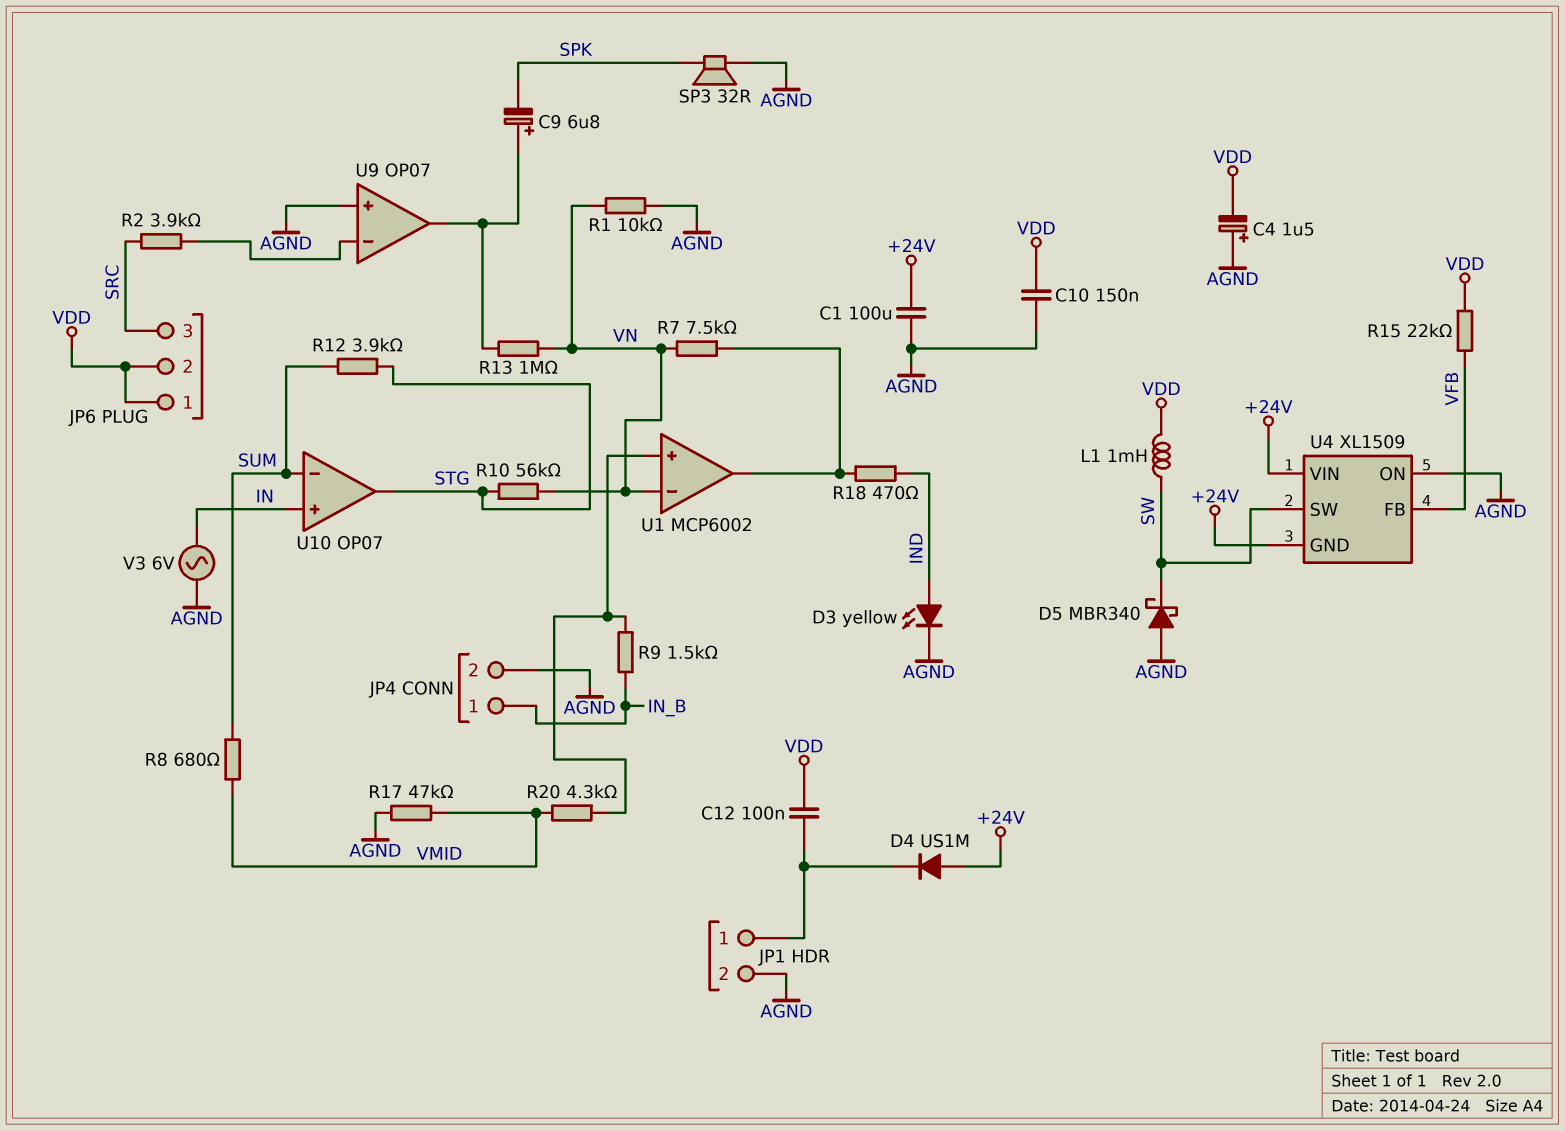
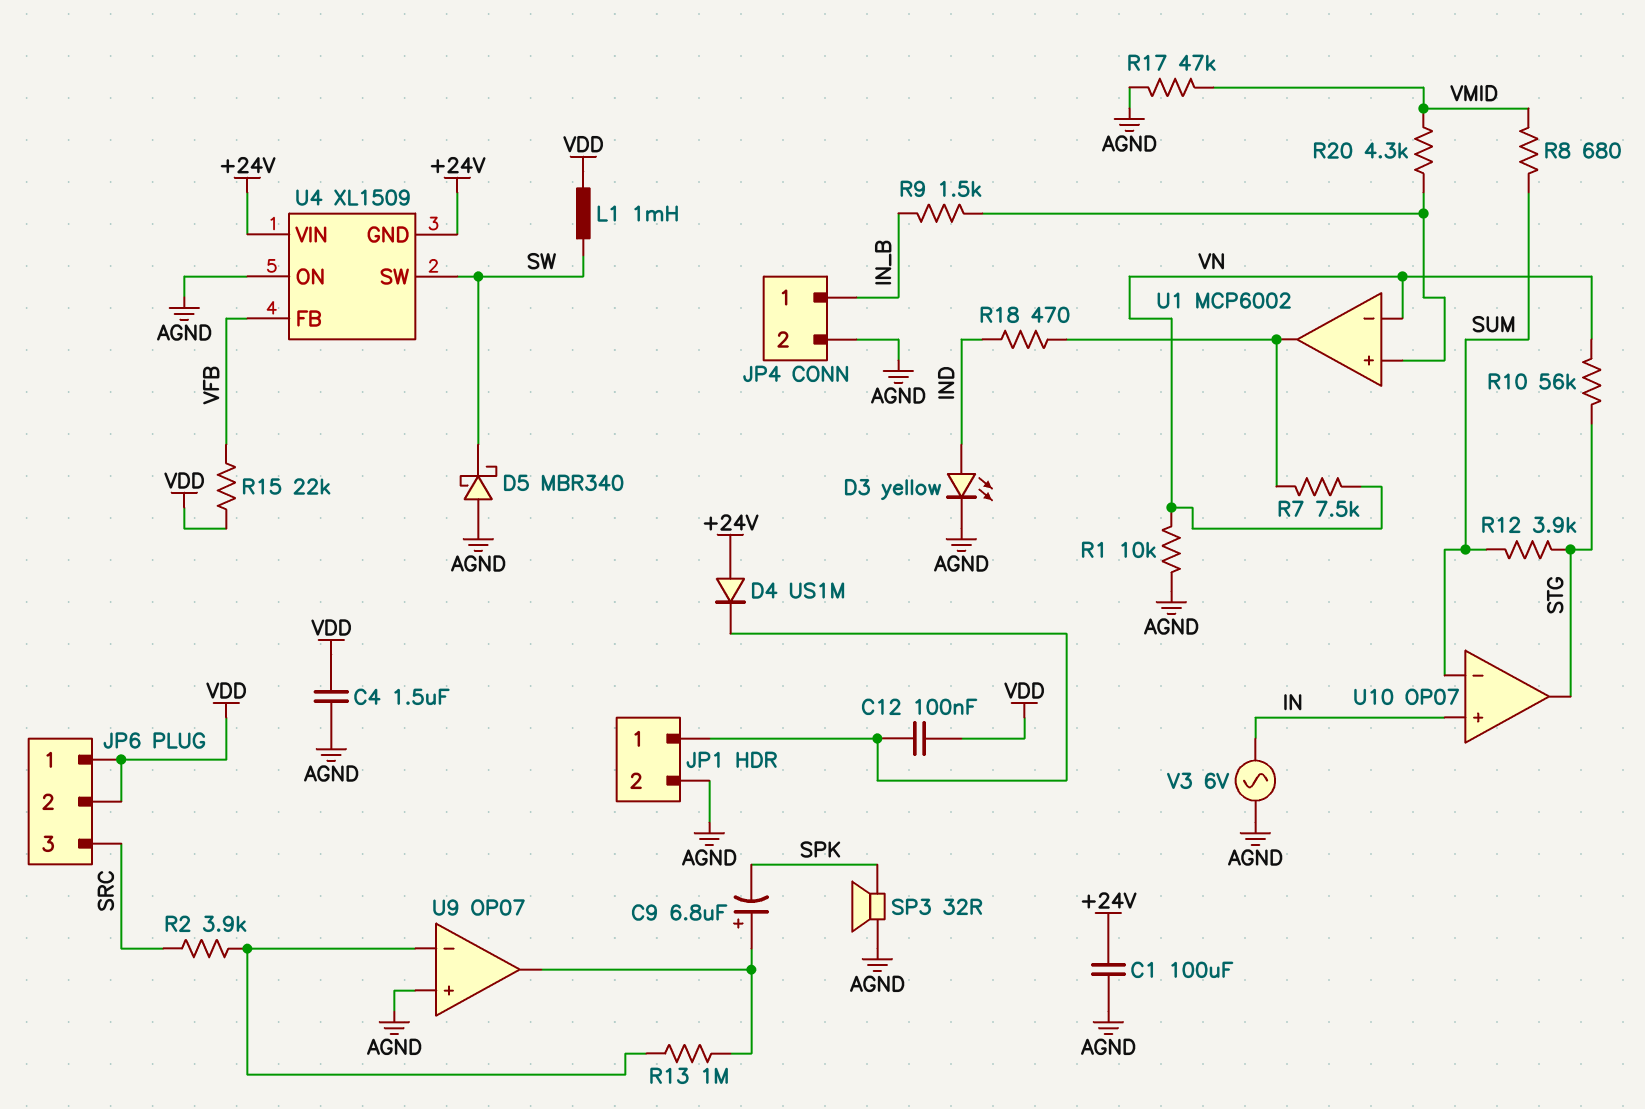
C4: 1.5uF (plus AGND, minus VDD) -> 1.5uF (AGND, VDD)
C10: 150nF (AGND, VDD) -> none
R13: 1M (U9/out, VN) -> 1M (U9/in-, U9/out)

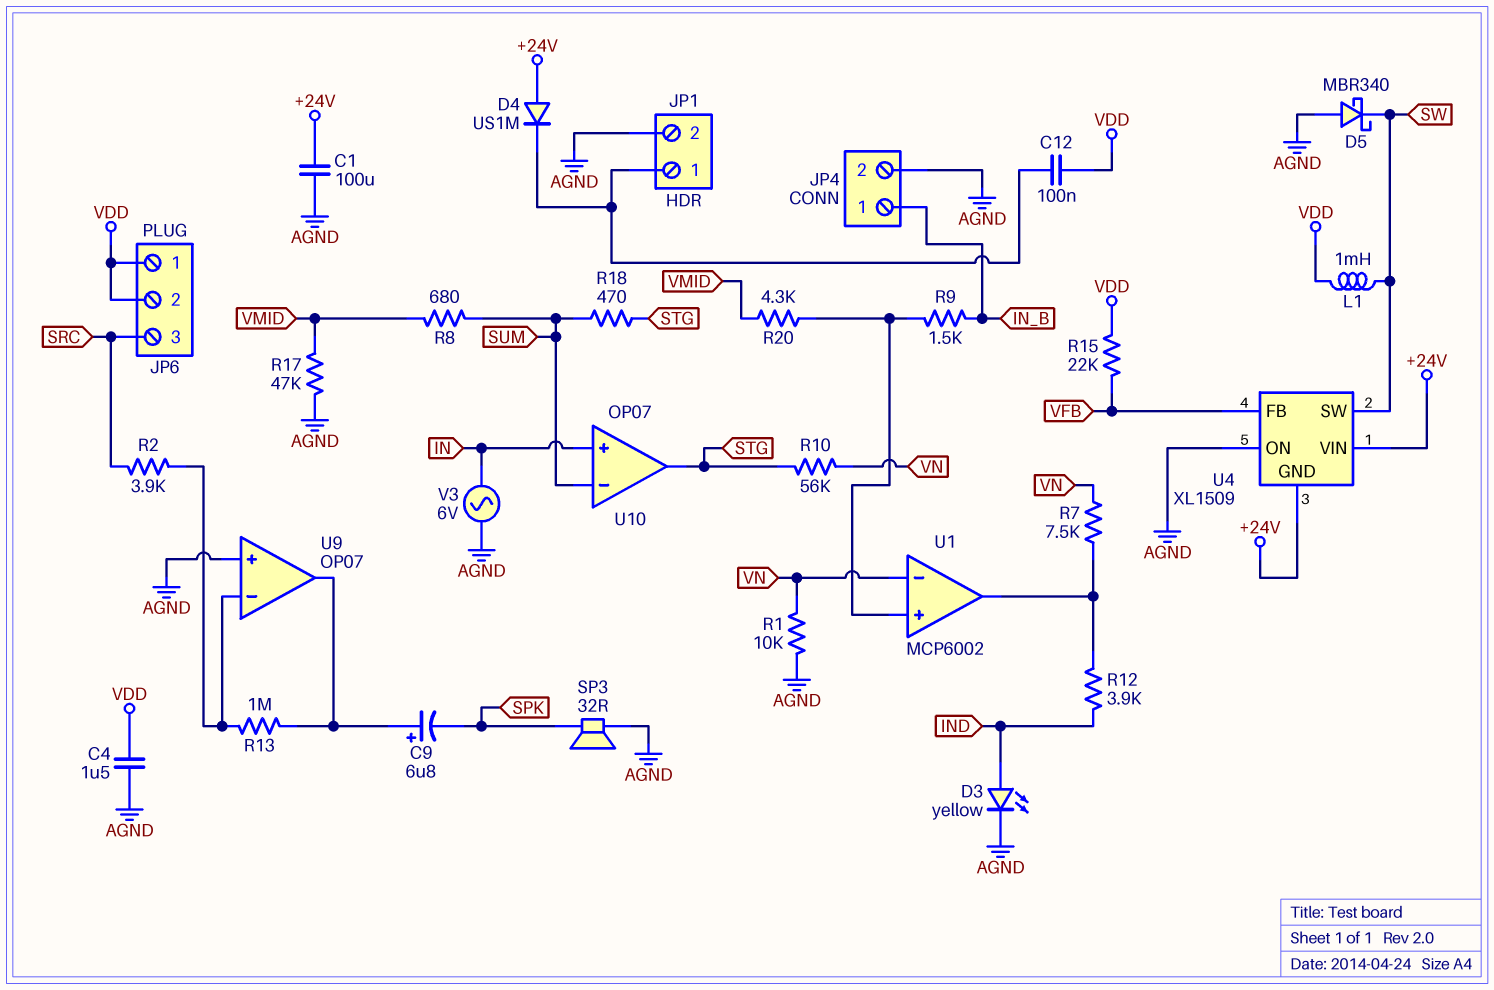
R12: 3.9k (STG, SUM) -> 3.9k (IND, U1/out)
R18: 470 (IND, U1/out) -> 470 (STG, SUM)

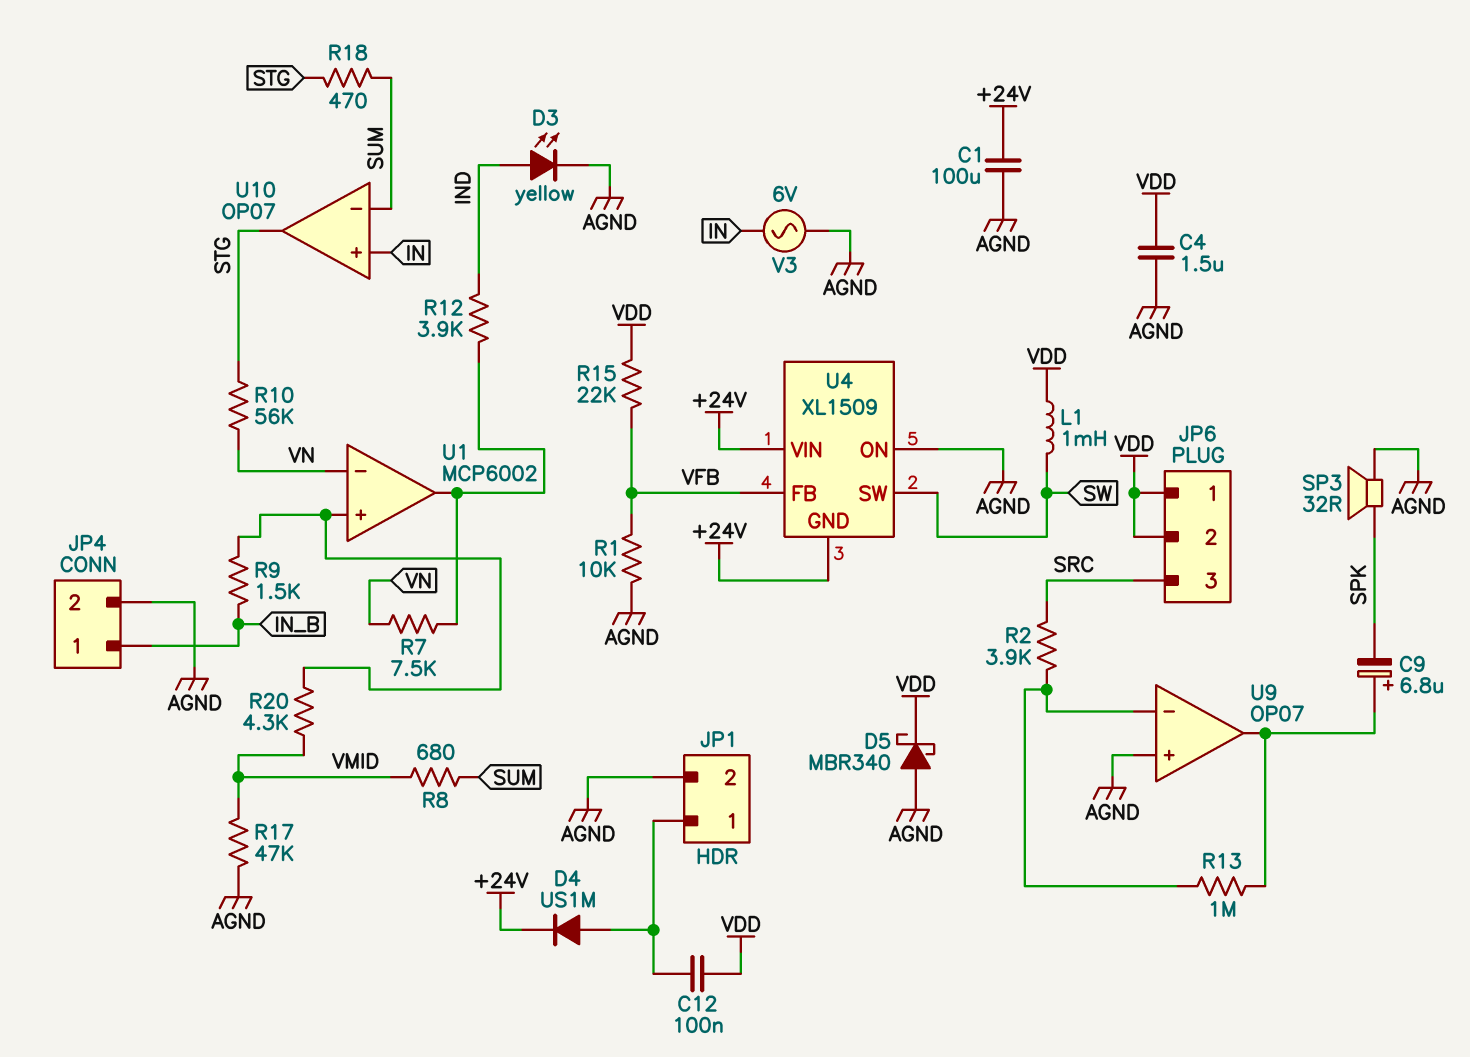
D4: diode US1M (A +24V, K JP1/1) -> diode US1M (A JP1/1, K +24V)
D5: schottky MBR340 (A AGND, K SW) -> schottky MBR340 (A AGND, K VDD)
R1: 10k (AGND, VN) -> 10k (AGND, VFB)

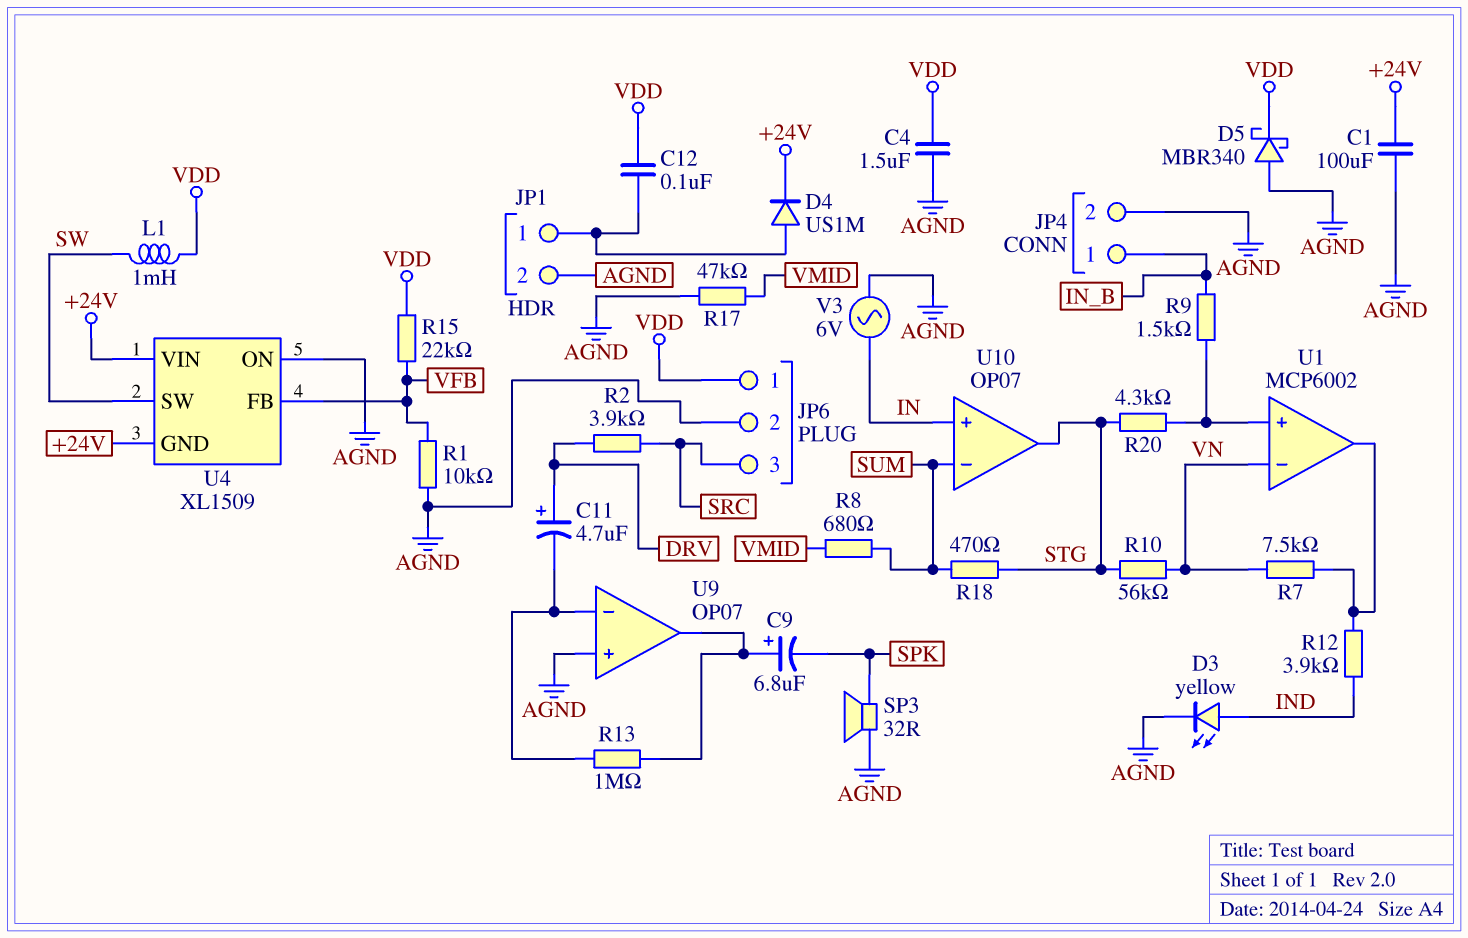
C11: none -> 4.7uF (plus DRV, minus U9/in-)
JP6 pin 2: VDD -> AGND
R2: 3.9k (SRC, U9/in-) -> 3.9k (DRV, SRC)
R20: 4.3k (U1/in+, VMID) -> 4.3k (STG, U1/in+)

